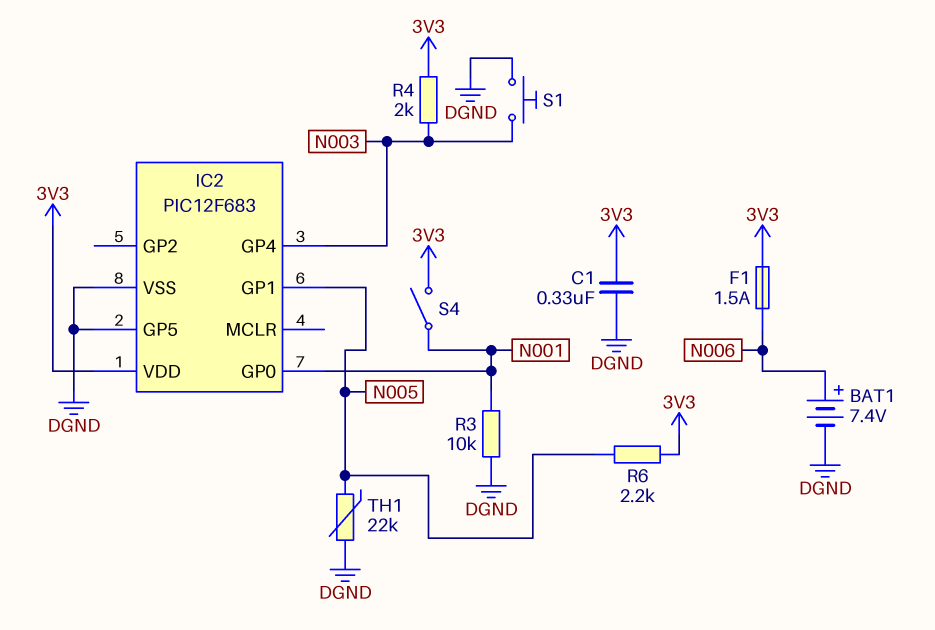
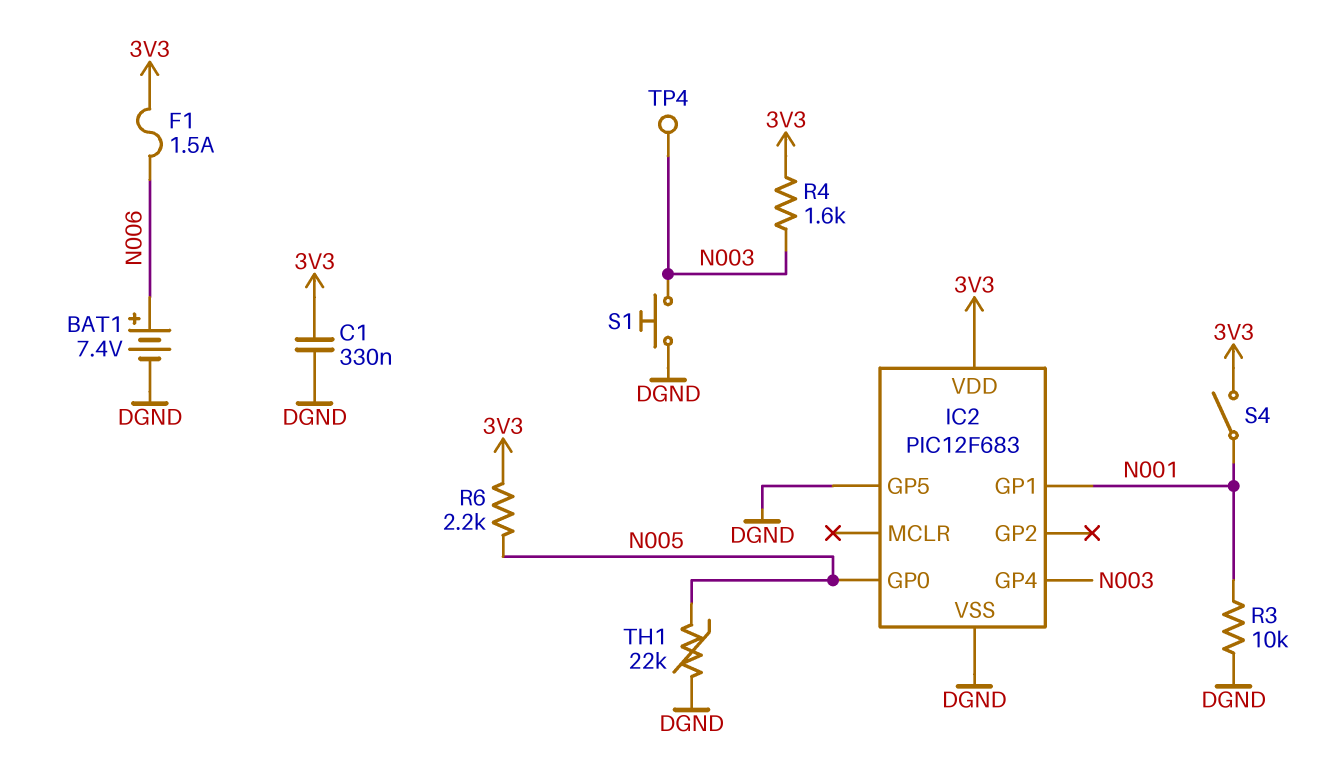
IC2 pin GP0: N001 -> N005
IC2 pin GP1: N005 -> N001
R4: 2k (3V3, N003) -> 1.6k (3V3, N003)
TP4: none -> test point (N003)

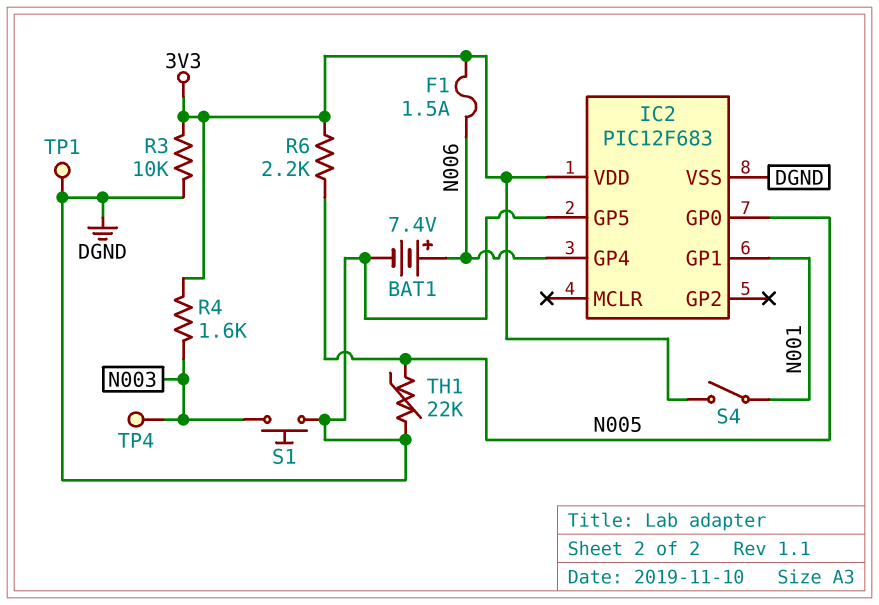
C1: 330nF (3V3, DGND) -> none
IC2 pin GP4: N003 -> N006
R3: 10k (DGND, N001) -> 10k (3V3, DGND)
TP1: none -> test point (DGND)

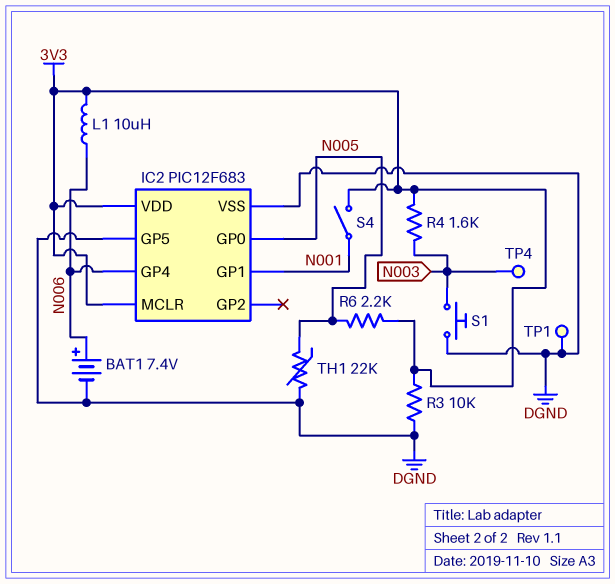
F1: 1.5A (3V3, N006) -> none
IC2 pin MCLR: none -> 3V3
L1: none -> 10uH (3V3, N006)

